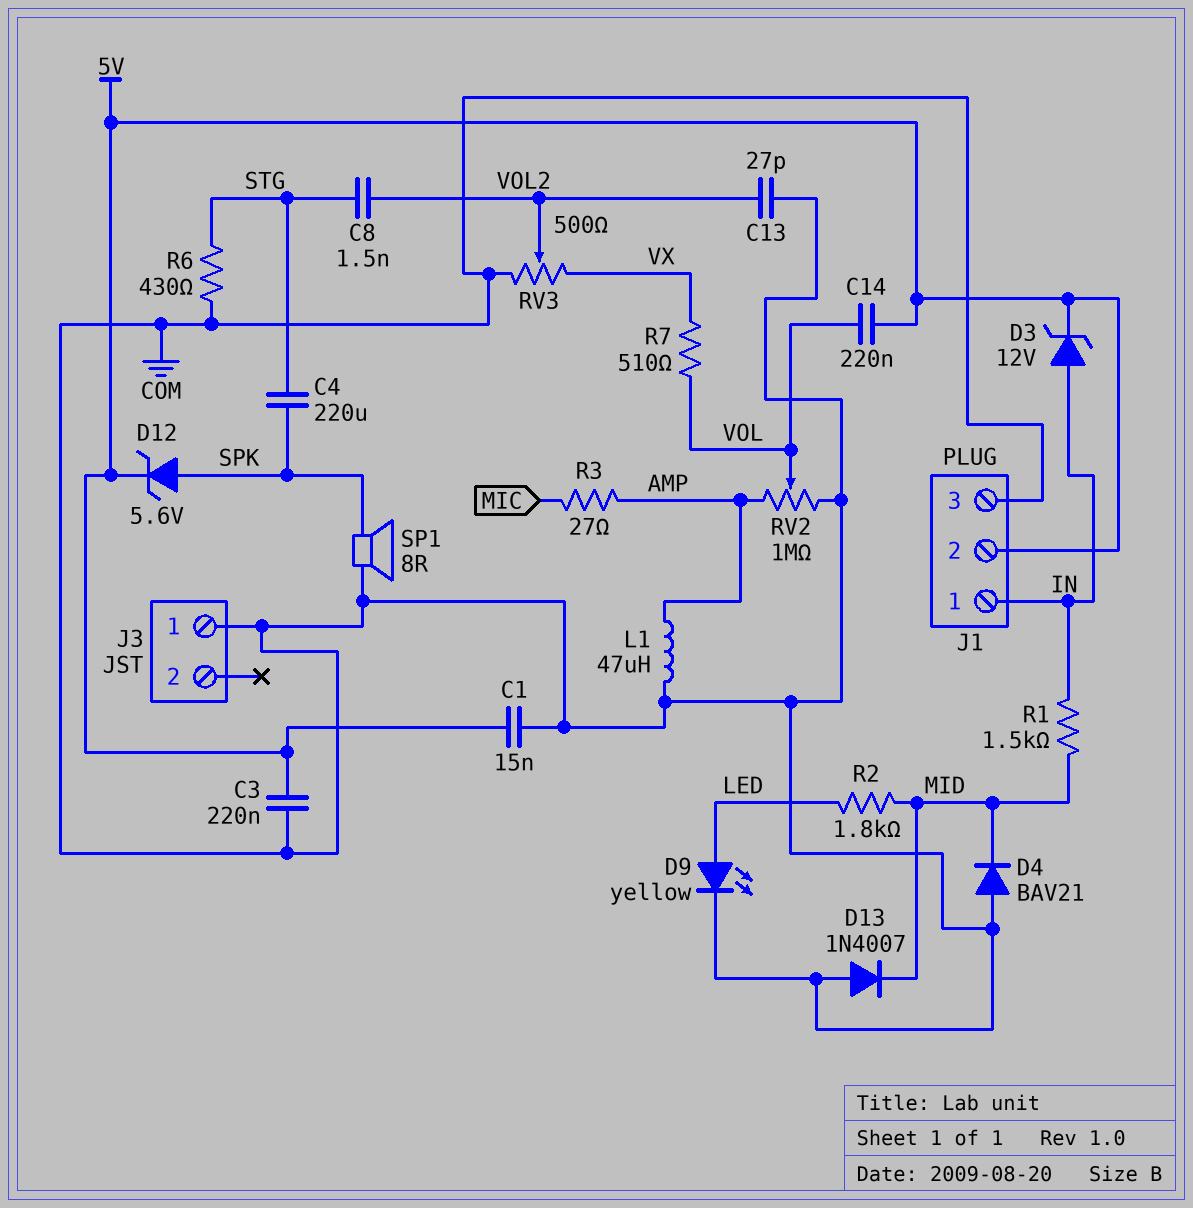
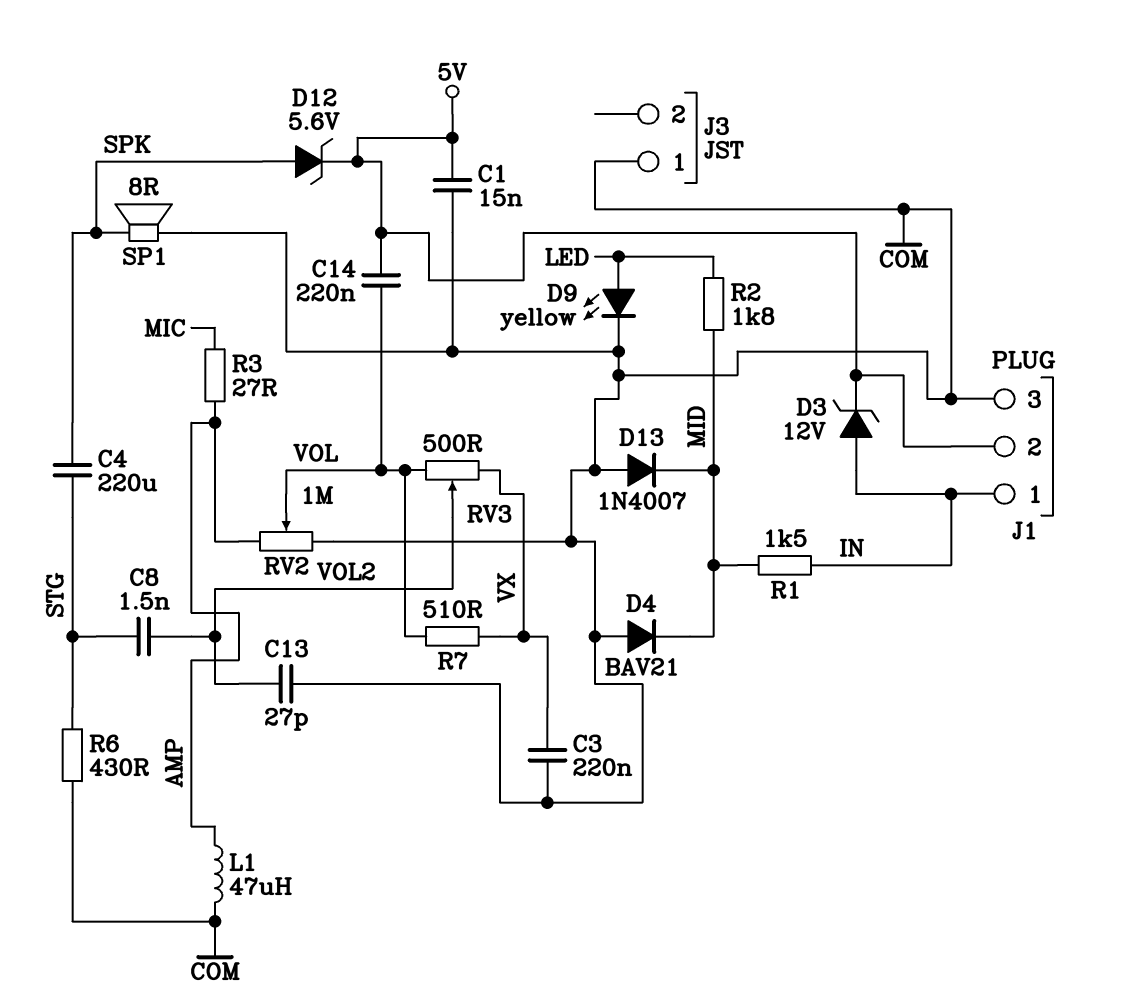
C3: 220nF (5V, COM) -> 220nF (COM, VX)
RV3: 500 (COM, VX, wiper VOL2) -> 500 (VOL, VX, wiper VOL2)

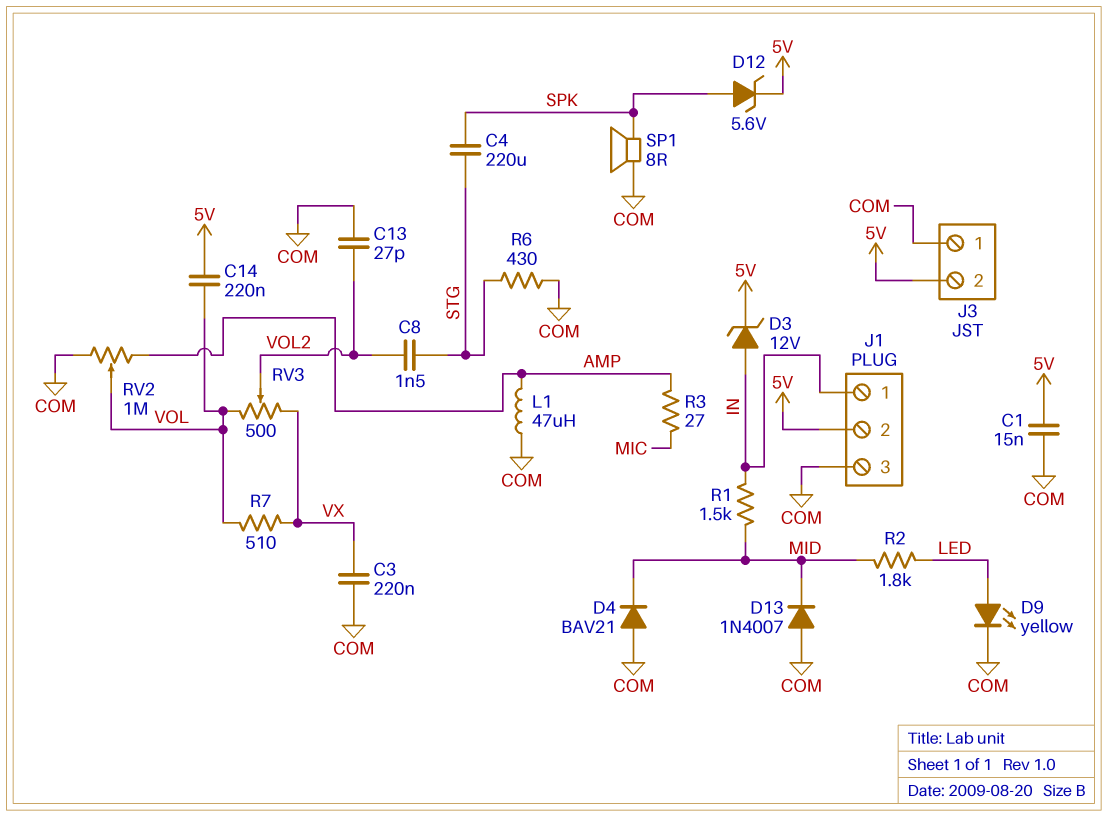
J3 pin 2: none -> 5V

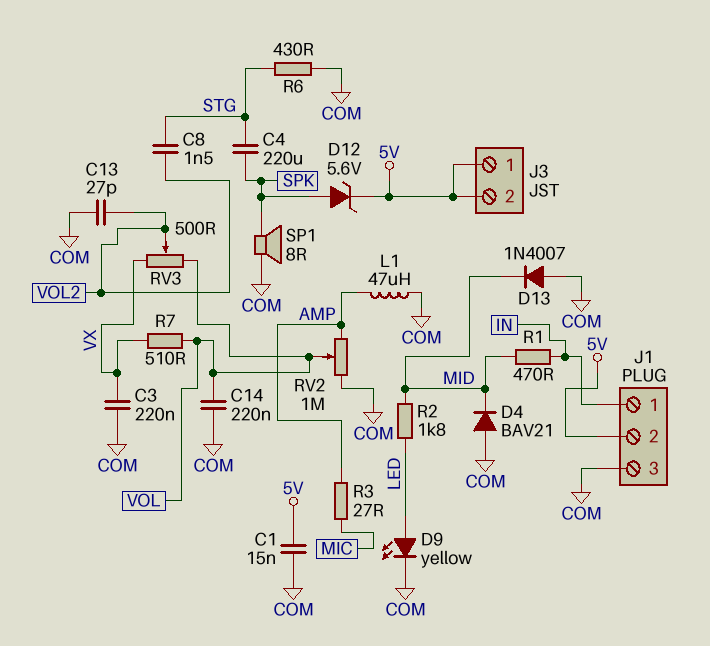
C14: 220nF (5V, VOL) -> 220nF (COM, VOL)
D3: zener 12V (A IN, K 5V) -> none
J3 pin 1: COM -> 5V
R1: 1.5k (IN, MID) -> 470 (IN, MID)

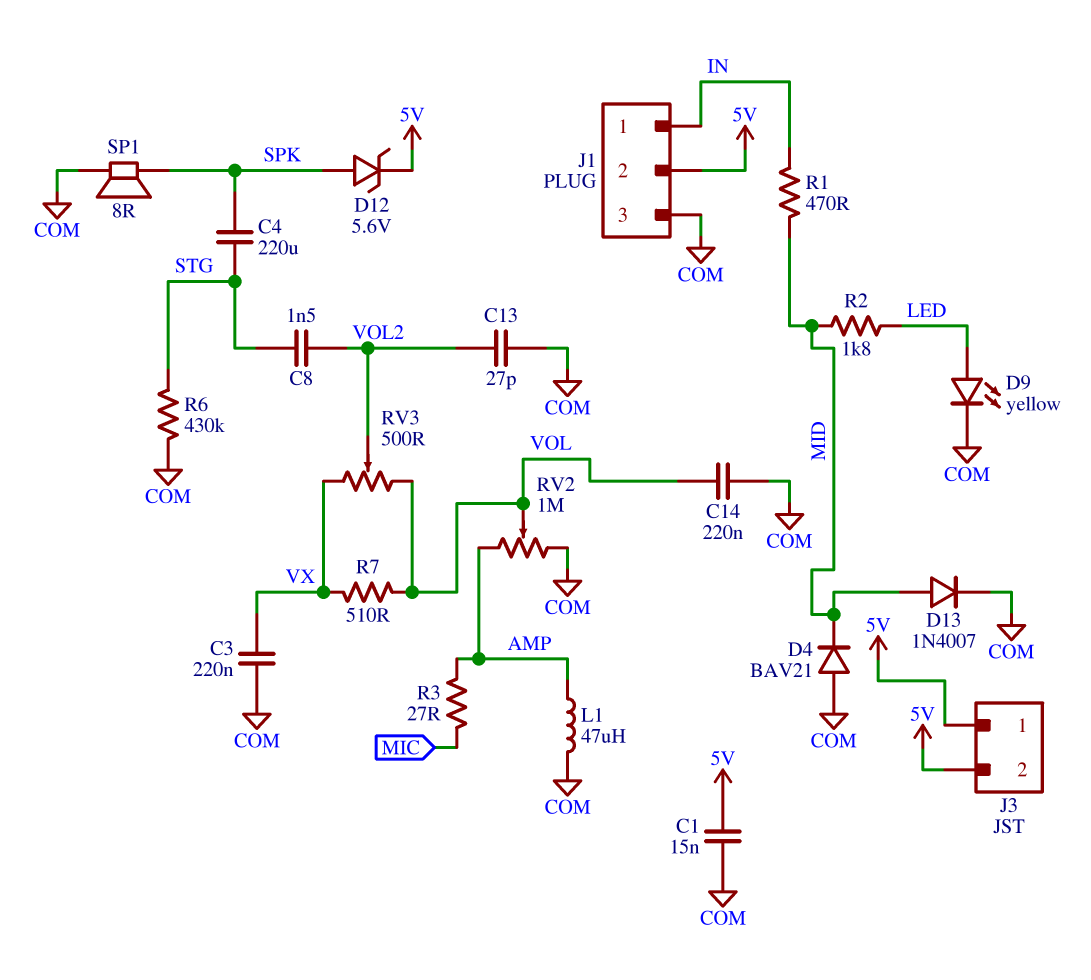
D13: diode 1N4007 (A COM, K MID) -> diode 1N4007 (A MID, K COM)
R6: 430 (COM, STG) -> 430k (COM, STG)

